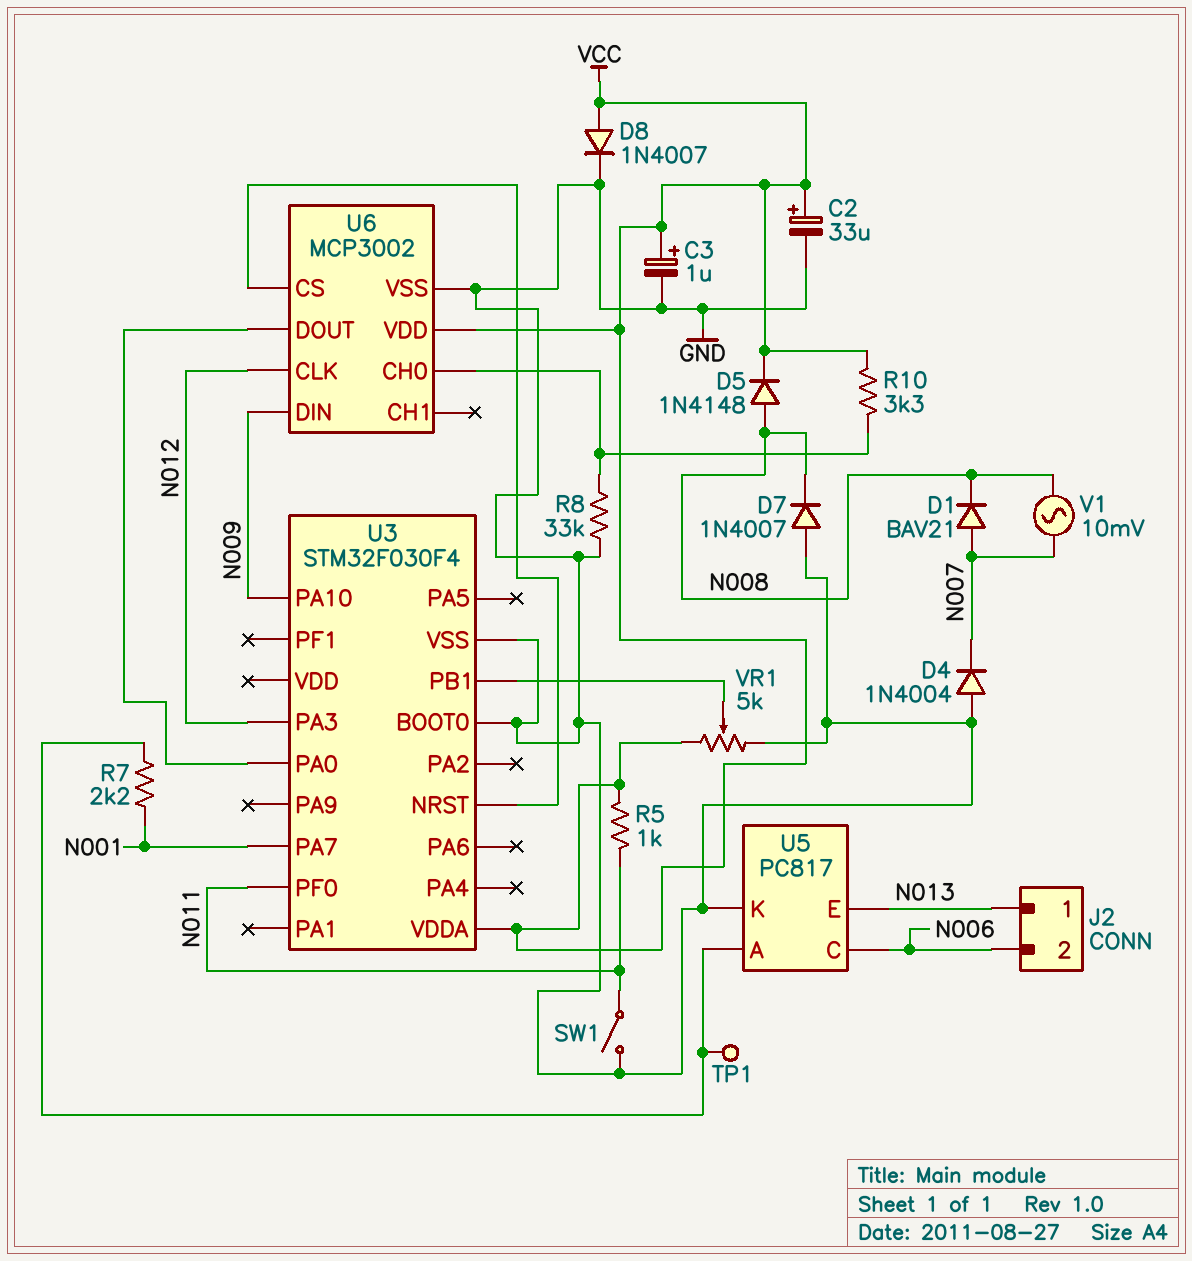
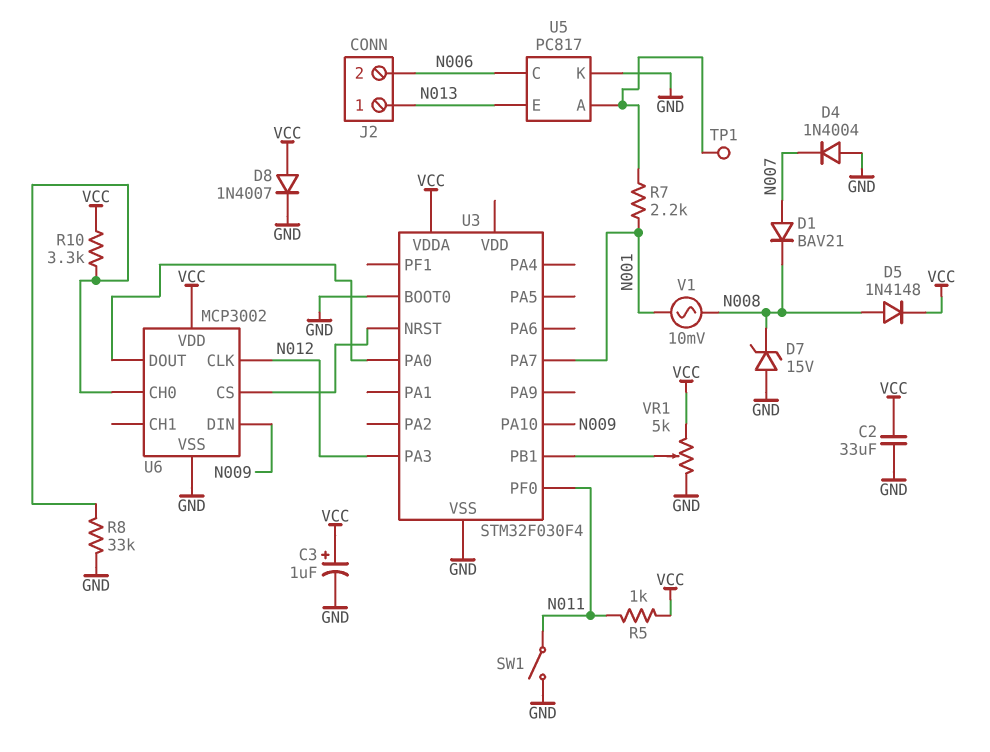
C2: 33uF (plus VCC, minus GND) -> 33uF (GND, VCC)
D7: diode 1N4007 (A GND, K N008) -> zener 15V (A GND, K N008)
V1: AC 10mV (N007, N008) -> AC 10mV (N001, N008)

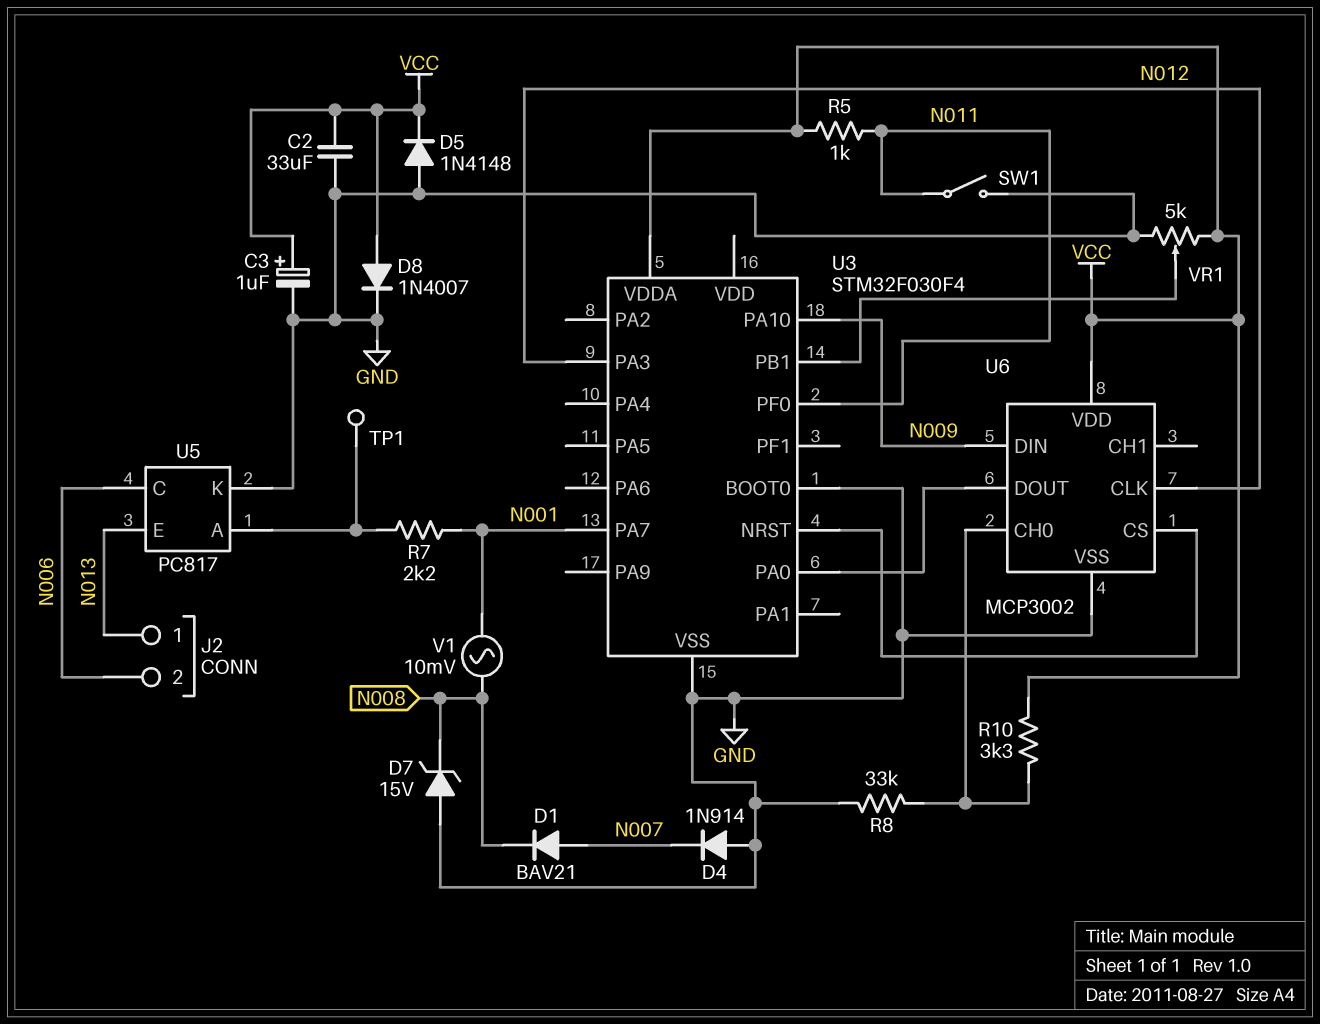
D4: diode 1N4004 (A GND, K N007) -> diode 1N914 (A GND, K N007)
D5: diode 1N4148 (A N008, K VCC) -> diode 1N4148 (A GND, K VCC)

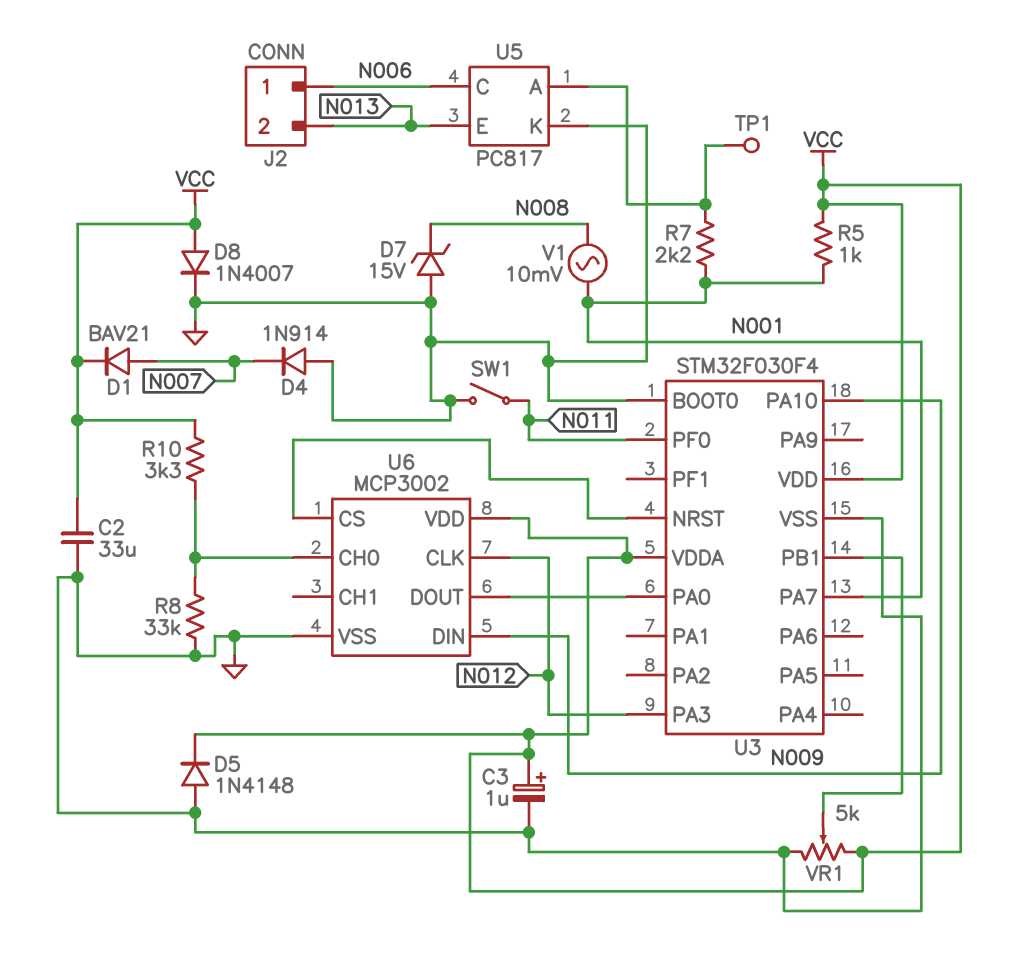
D1: diode BAV21 (A N007, K N008) -> diode BAV21 (A N007, K VCC)
J2 pin 1: N013 -> N006
J2 pin 2: N006 -> N013
R5: 1k (N011, VCC) -> 1k (N001, VCC)
U3 pin VDD: none -> VCC

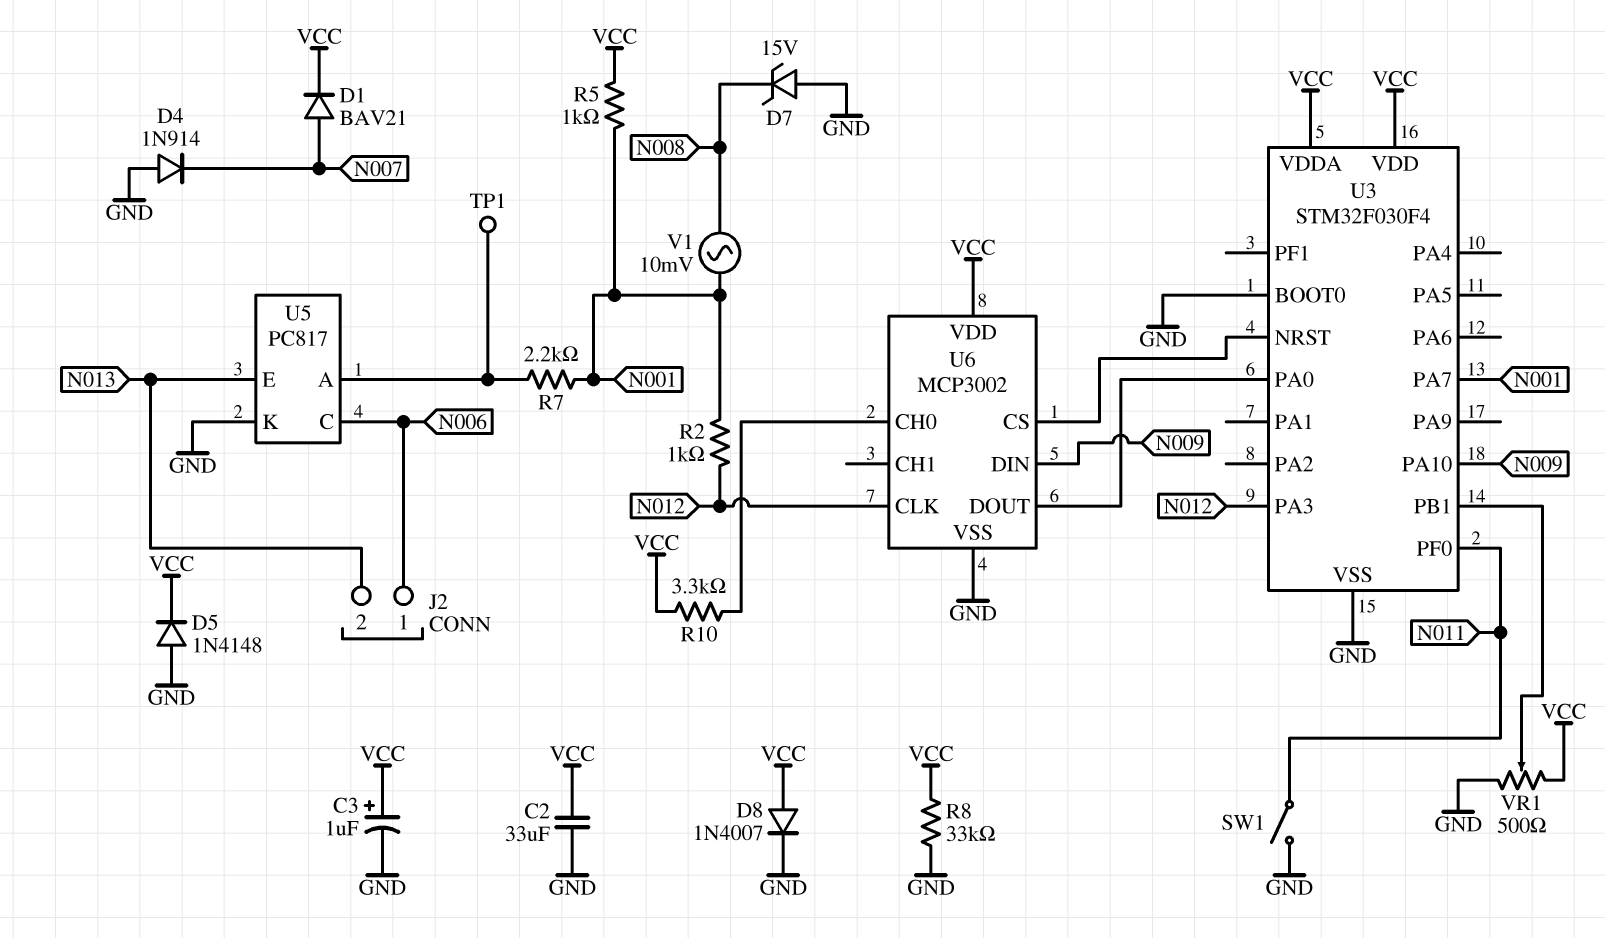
R2: none -> 1k (N001, N012)
R8: 33k (GND, U6/CH0) -> 33k (GND, VCC)
VR1: 5k (GND, VCC, wiper U3/PB1) -> 500 (GND, VCC, wiper U3/PB1)

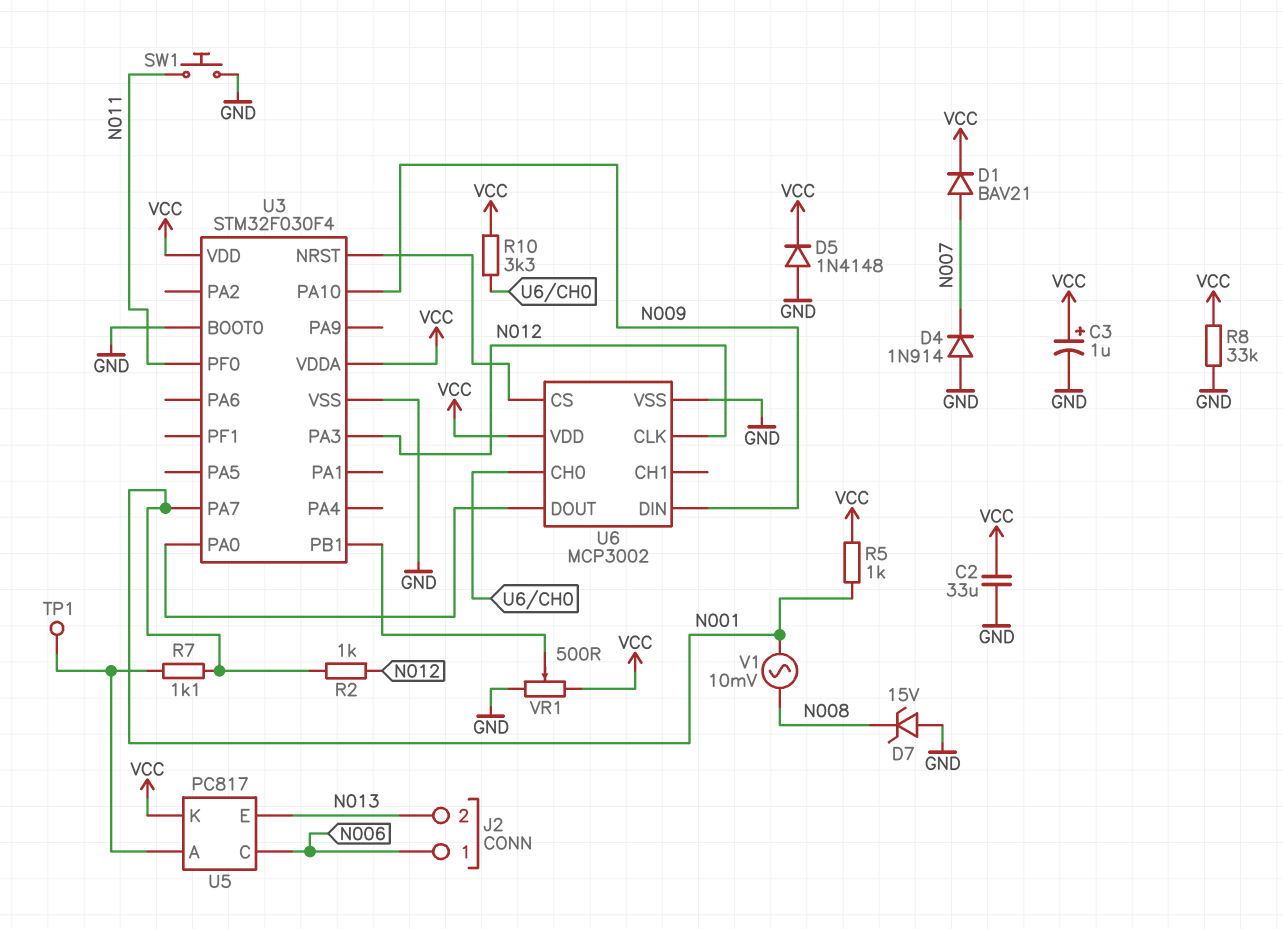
D8: diode 1N4007 (A VCC, K GND) -> none
R7: 2.2k (N001, U5/A) -> 1.1k (N001, U5/A)
SW1: switch (GND, N011) -> button (GND, N011)
U5 pin K: GND -> VCC

